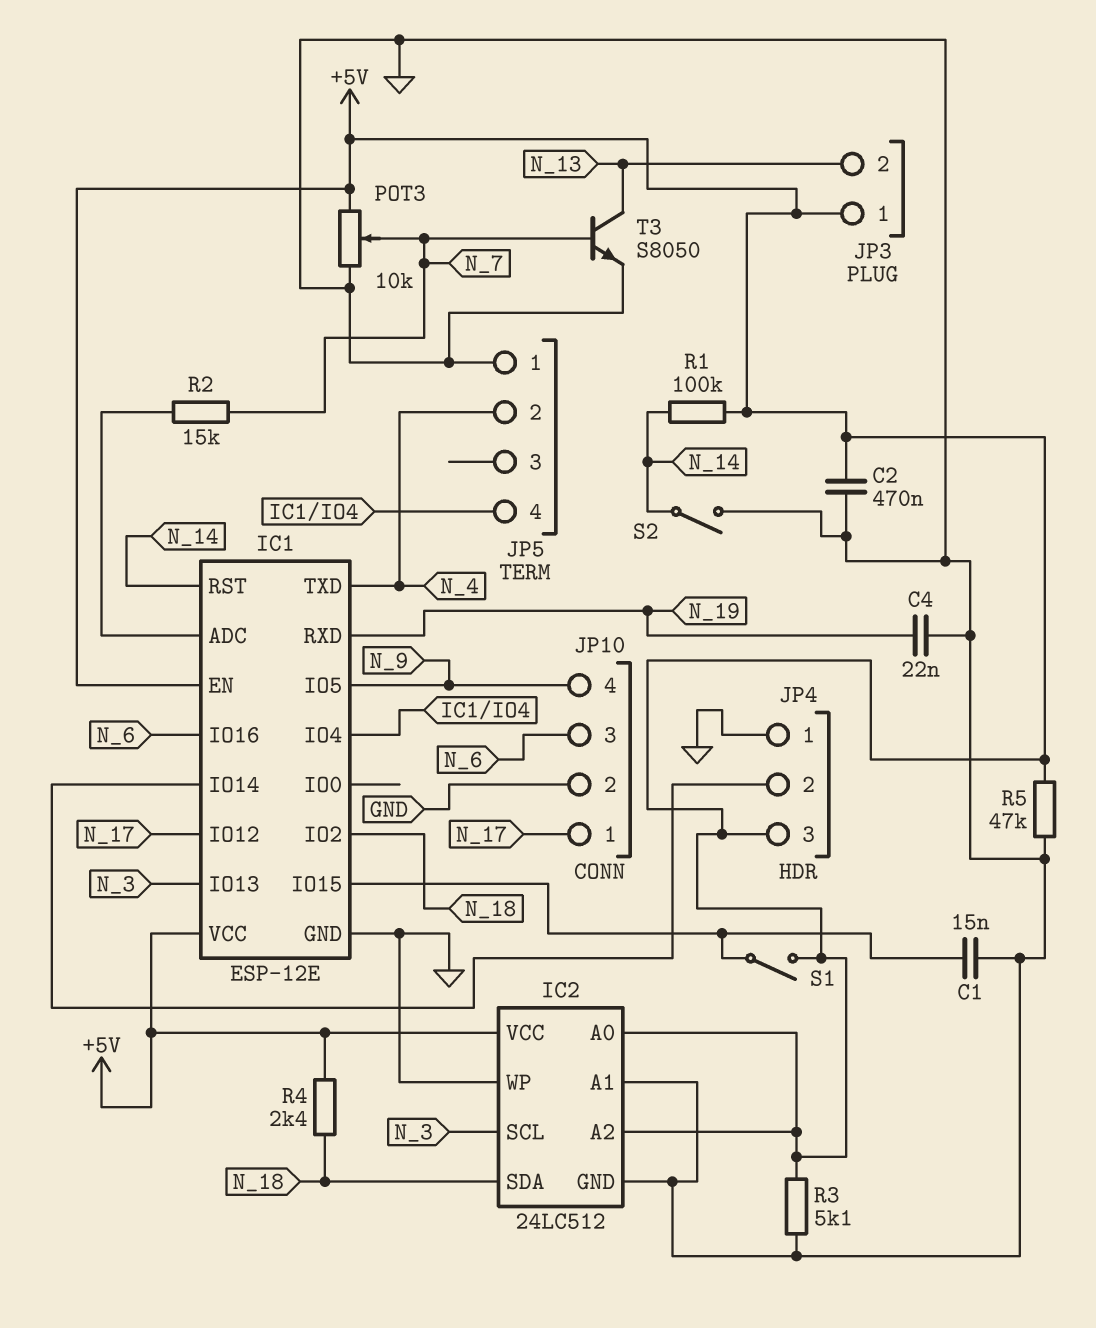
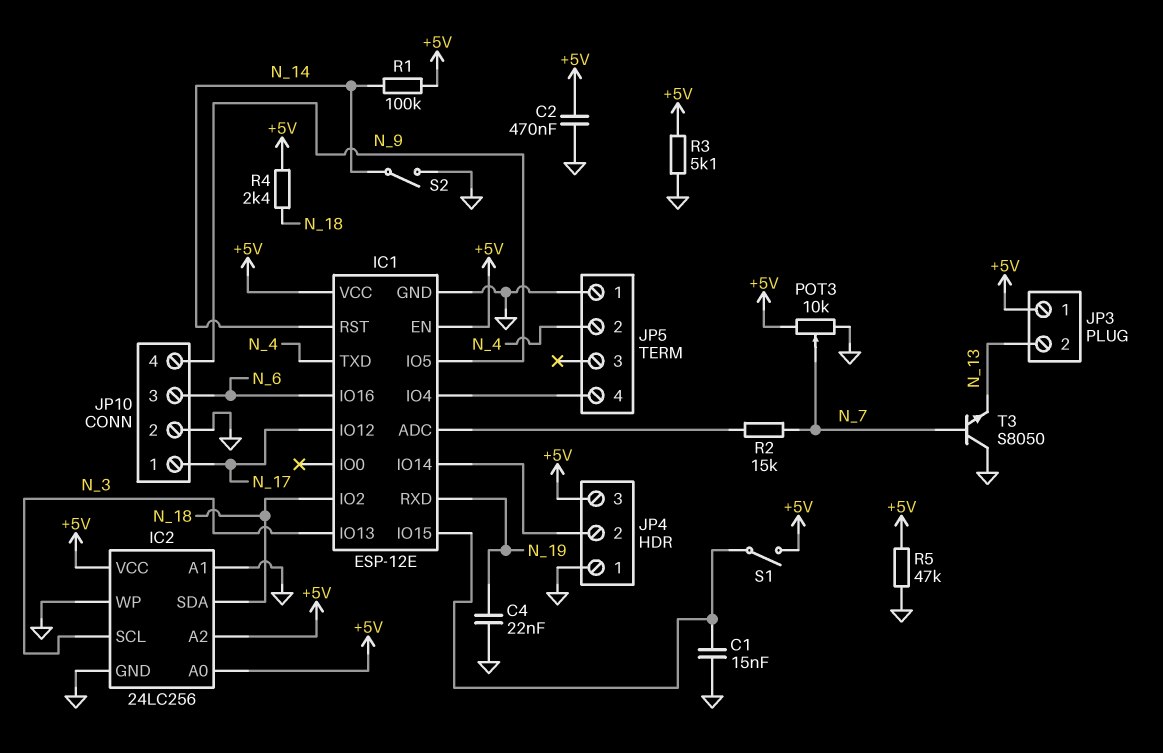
IC2: 24LC512 -> 24LC256
T3: NPN S8050 (B N_7, C N_13, E GND) -> NPN S8050 (B N_7, C GND, E N_13)

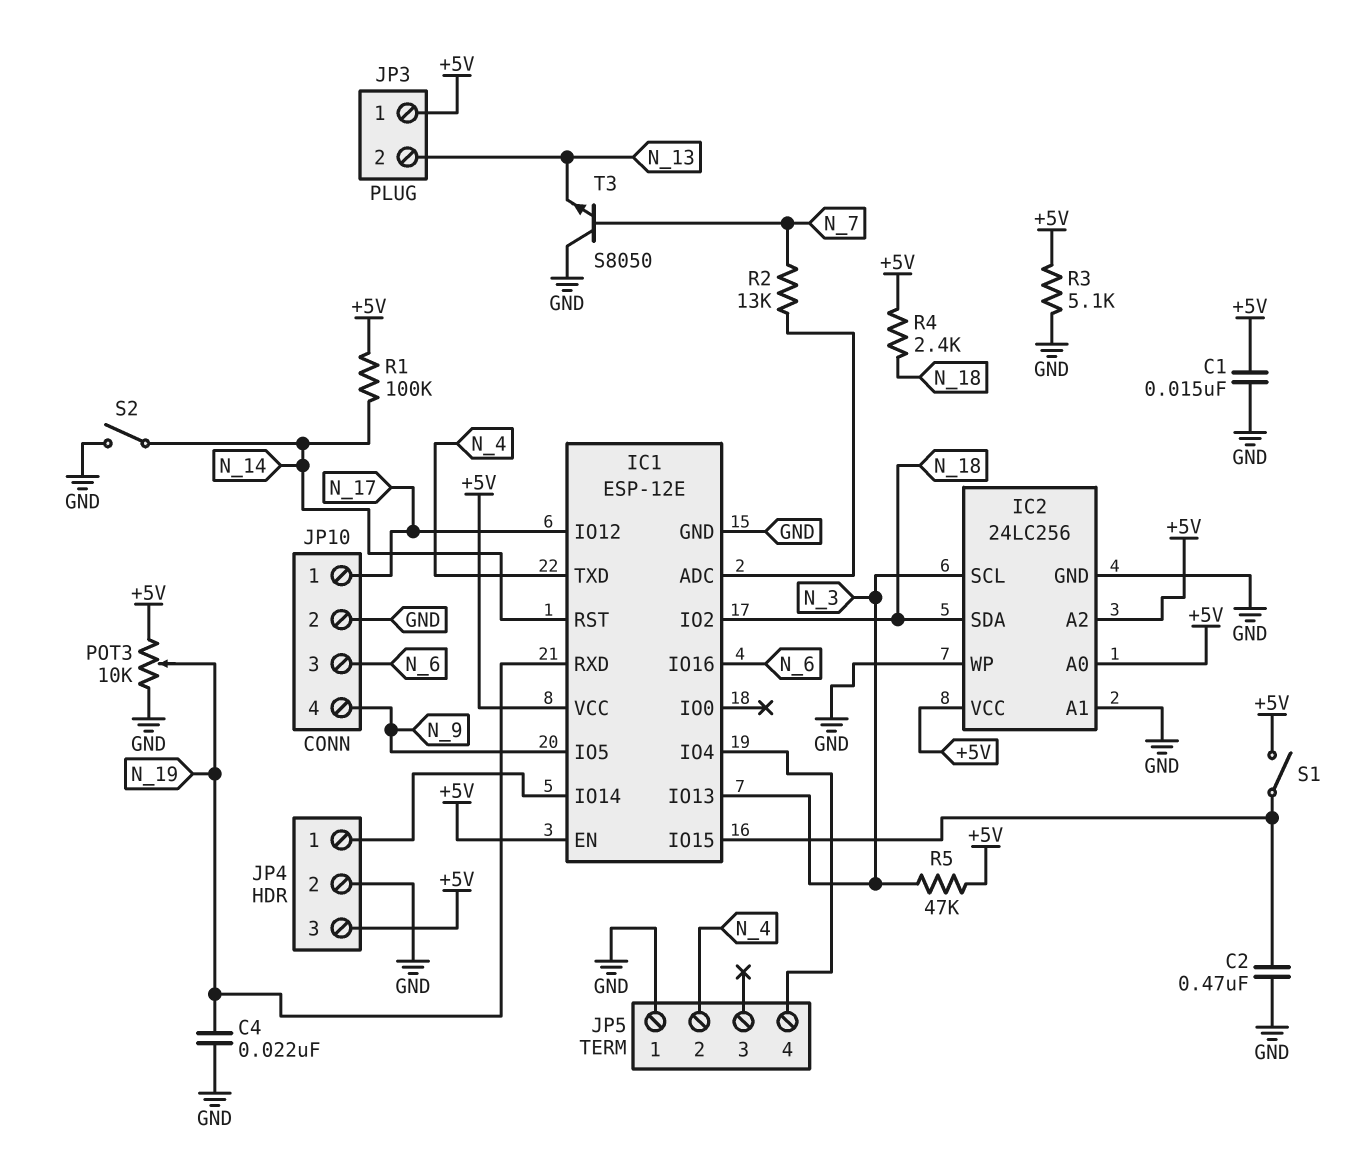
C1: 15nF (GND, IC1/IO15) -> 15nF (+5V, GND)
C2: 470nF (+5V, GND) -> 470nF (GND, IC1/IO15)
JP4 pin 1: GND -> IC1/IO14
JP4 pin 2: IC1/IO14 -> GND
POT3: 10k (+5V, GND, wiper N_7) -> 10k (+5V, GND, wiper N_19)
R2: 15k (IC1/ADC, N_7) -> 13k (IC1/ADC, N_7)
R5: 47k (+5V, GND) -> 47k (+5V, N_3)

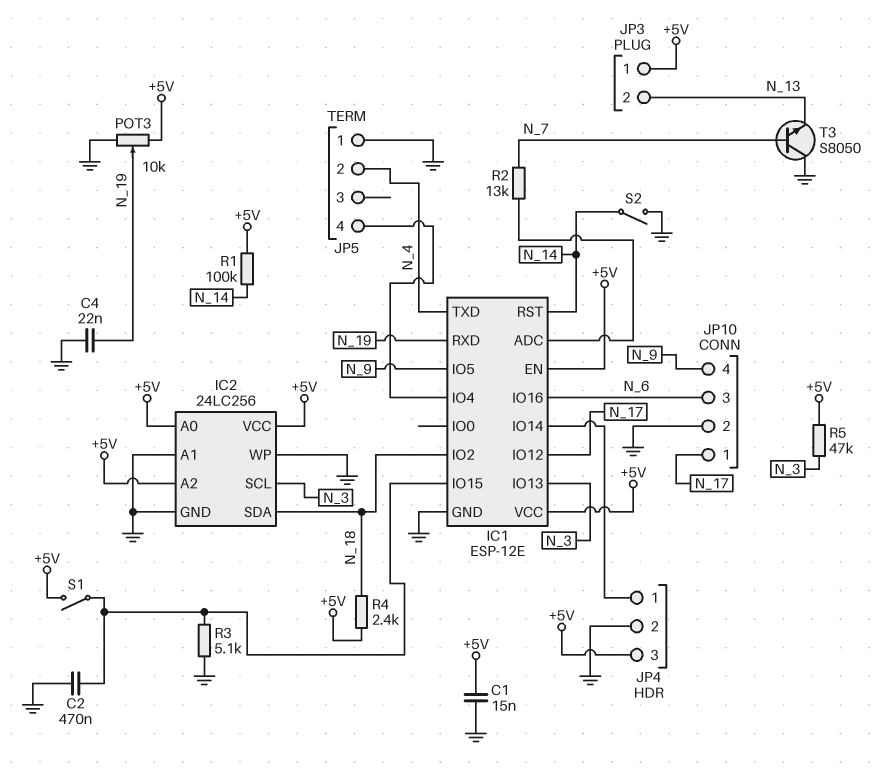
R3: 5.1k (+5V, GND) -> 5.1k (GND, IC1/IO15)

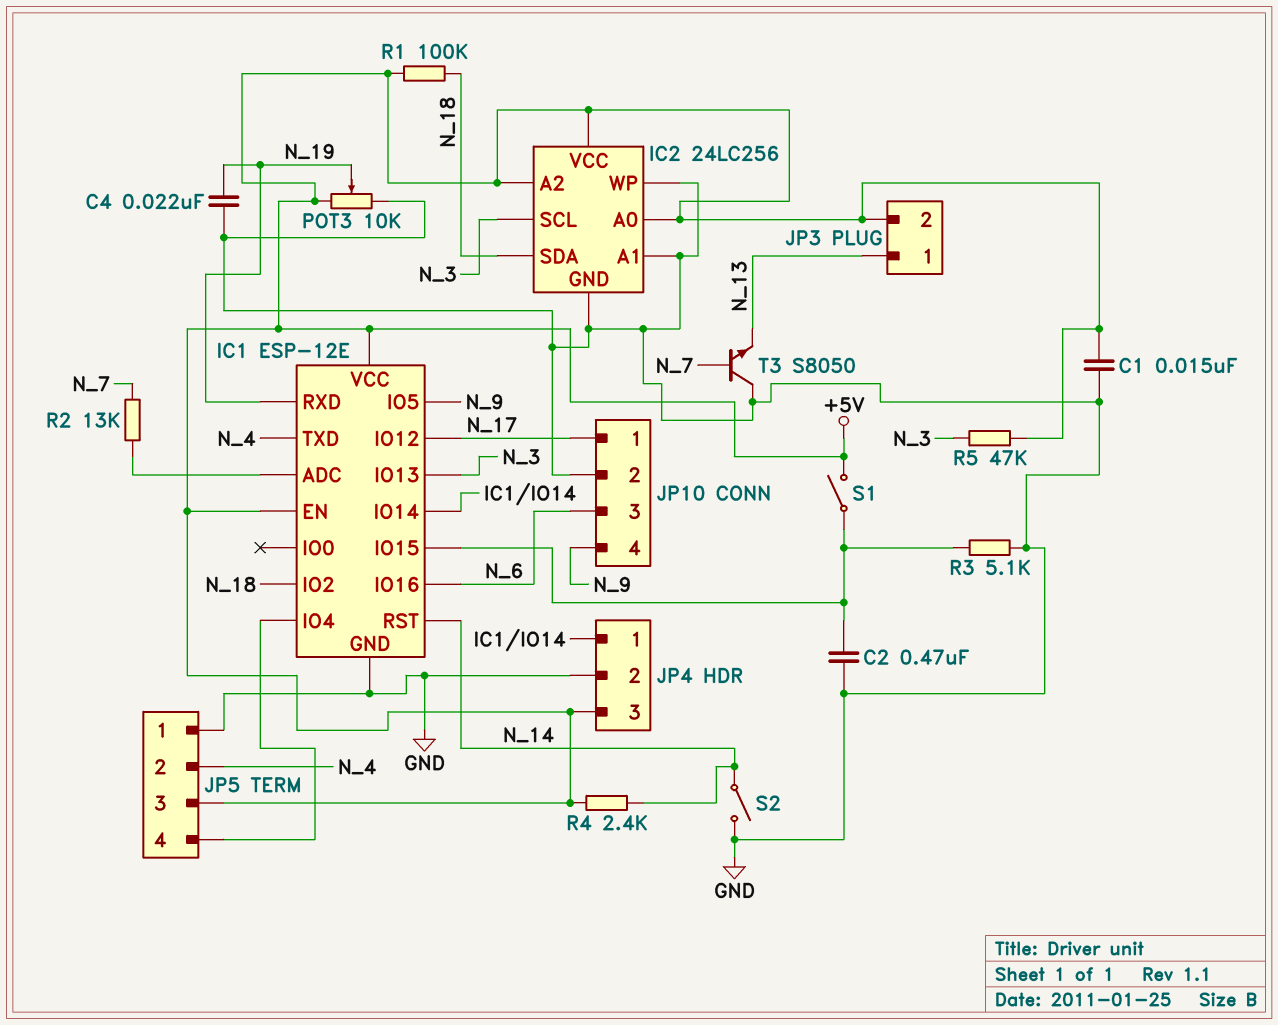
JP3 pin 1: +5V -> N_13
JP3 pin 2: N_13 -> +5V
JP5 pin 3: none -> +5V
R1: 100k (+5V, N_14) -> 100k (+5V, N_18)
R4: 2.4k (+5V, N_18) -> 2.4k (+5V, N_14)

